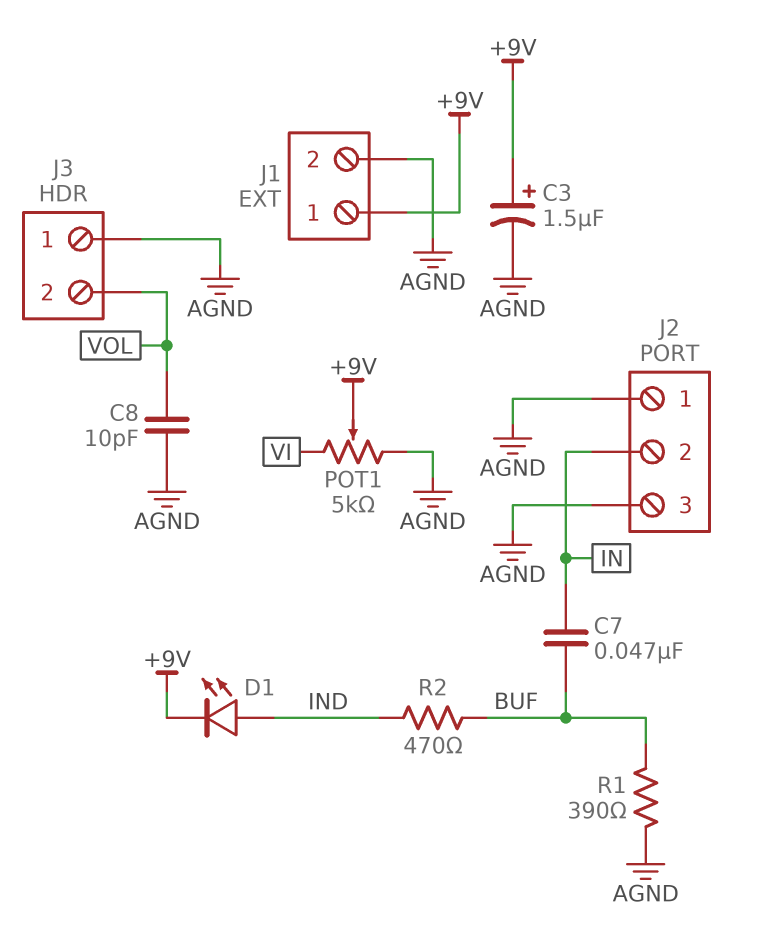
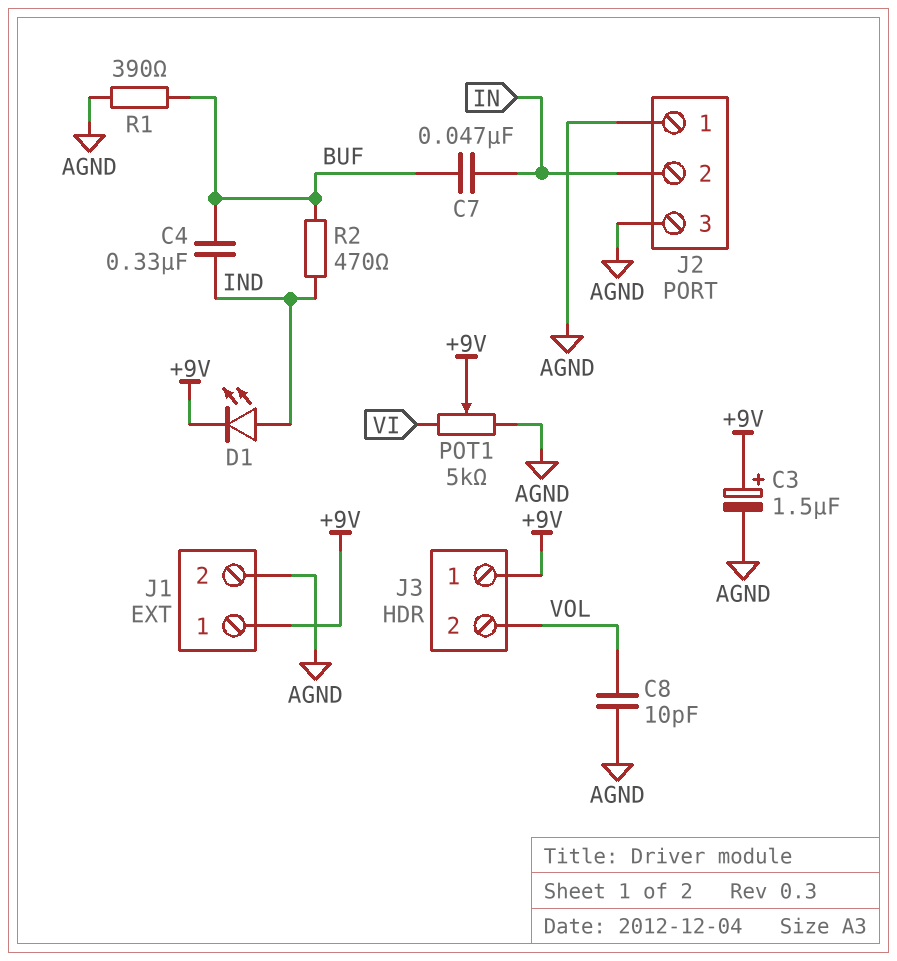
C4: none -> 330nF (BUF, IND)
J3 pin 1: AGND -> +9V

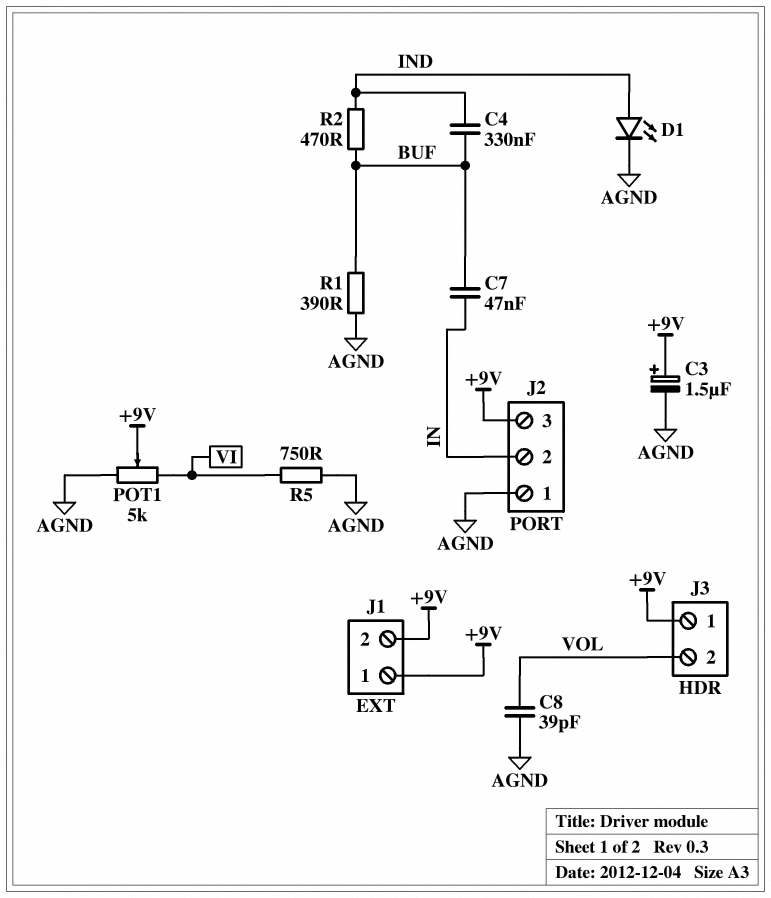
C8: 10pF (AGND, VOL) -> 39pF (AGND, VOL)
D1: LED (A IND, K +9V) -> LED (A IND, K AGND)
J1 pin 2: AGND -> +9V
J2 pin 3: AGND -> +9V
R5: none -> 750 (AGND, VI)

